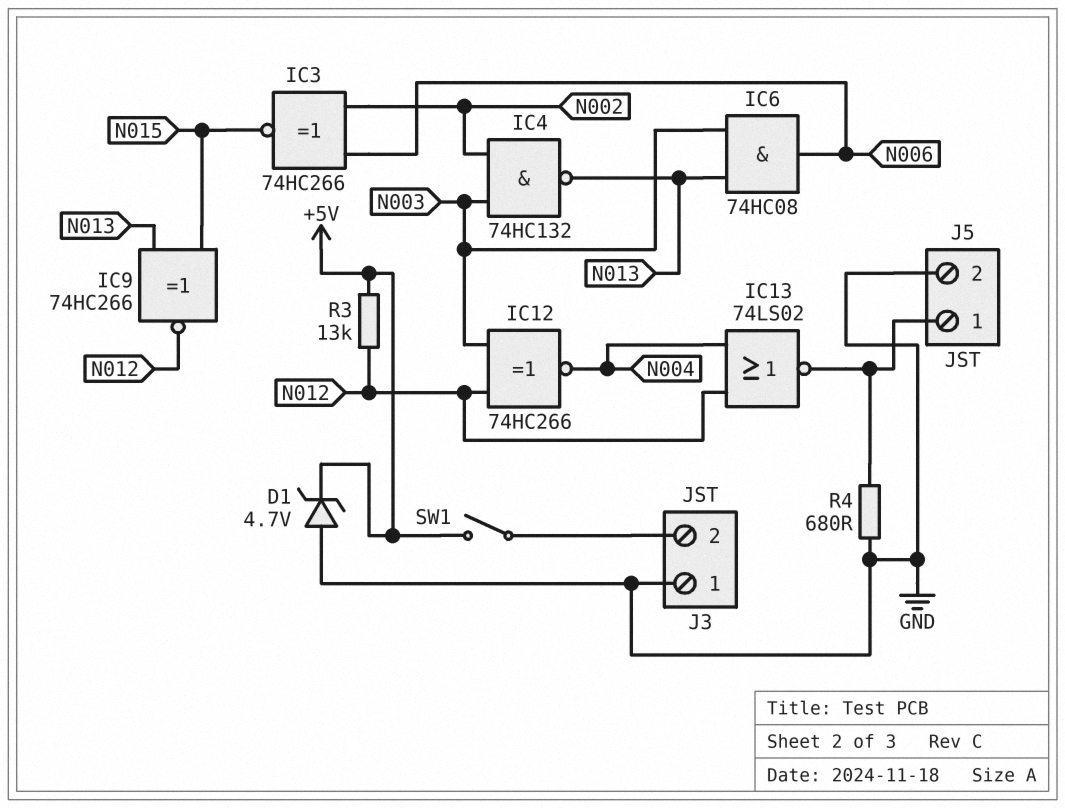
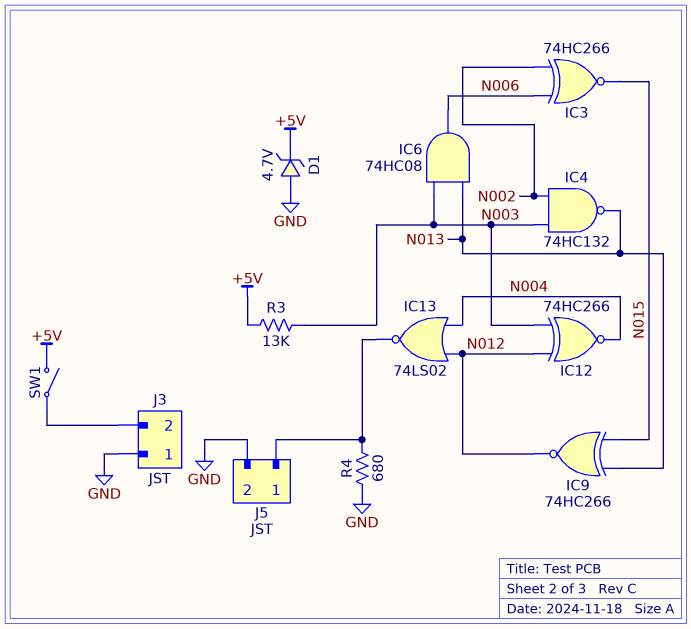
R3: 13k (+5V, N012) -> 13k (+5V, N003)

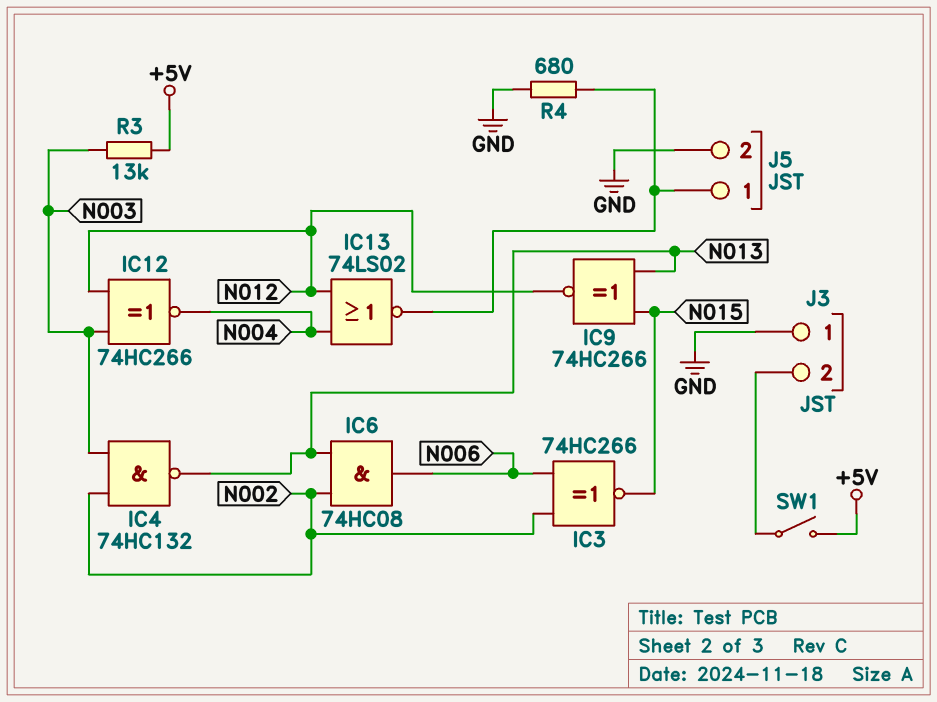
D1: zener 4.7V (A GND, K +5V) -> none
IC6: AND 74HC08 (in N003, in N013, out N006) -> AND 74HC08 (in N002, in N013, out N006)

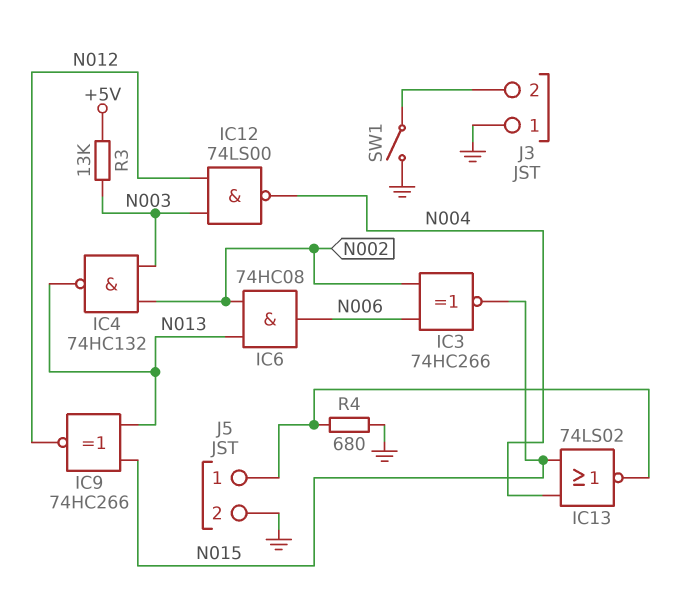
IC12: XNOR 74HC266 (in N003, in N012, out N004) -> NAND 74LS00 (in N003, in N012, out N004)
IC13: NOR 74LS02 (in N004, in N012, out J5/1) -> NOR 74LS02 (in N004, in N015, out J5/1)
SW1: switch (+5V, J3/2) -> switch (GND, J3/2)

